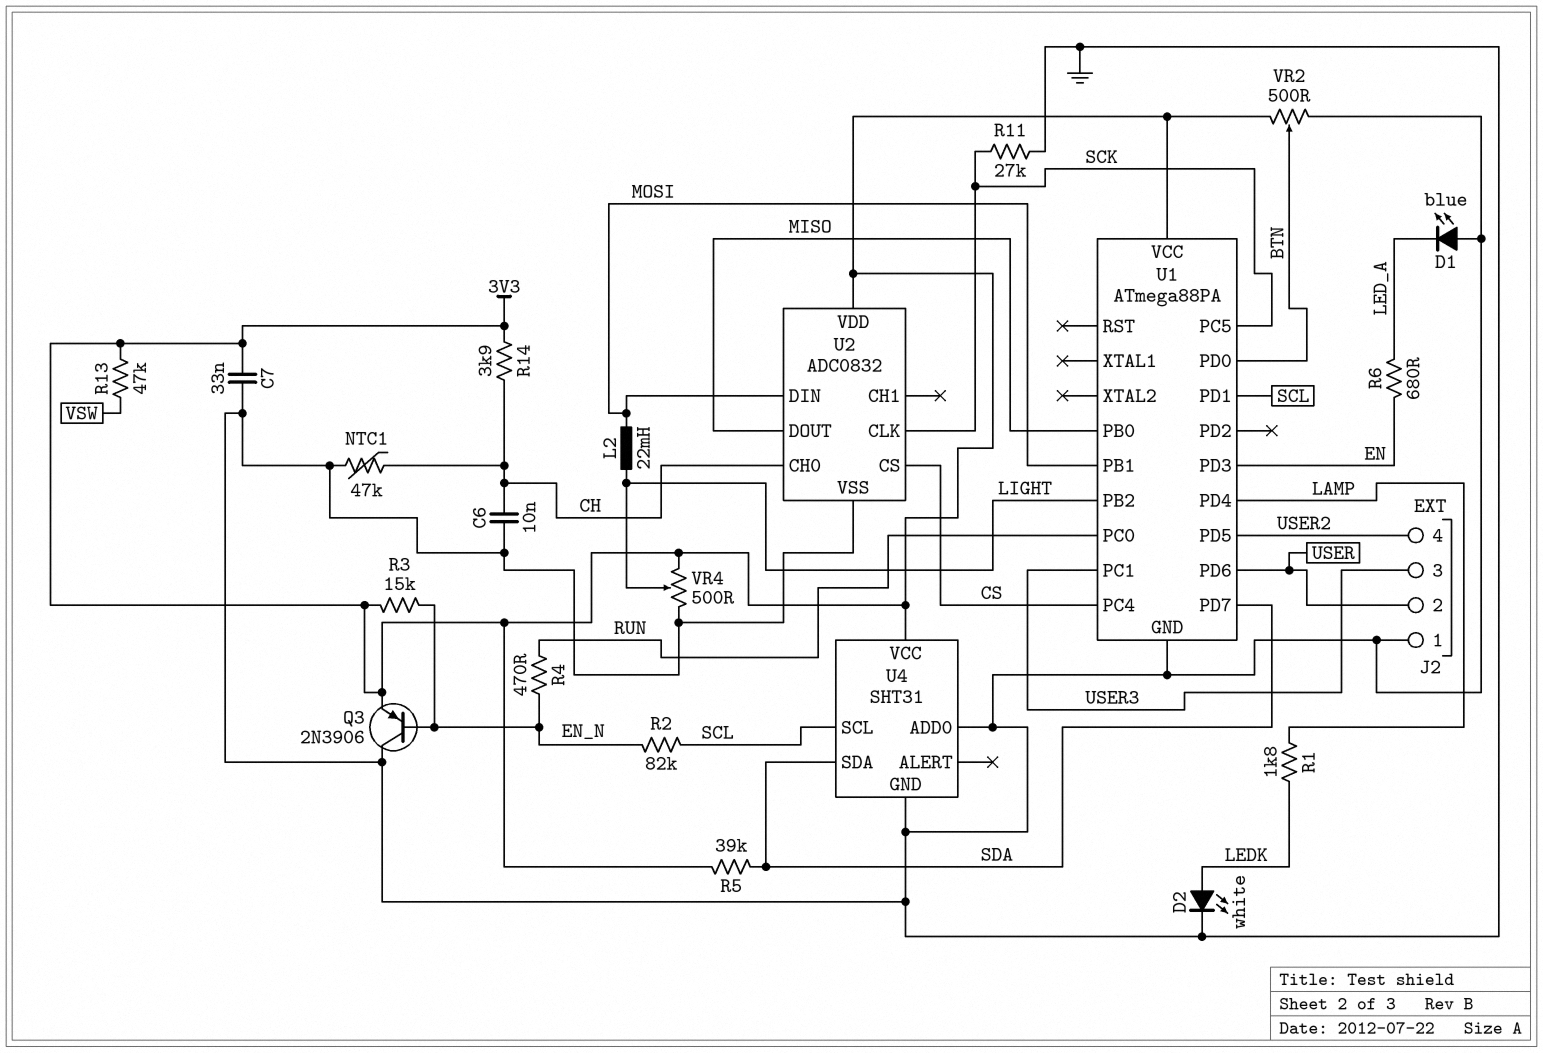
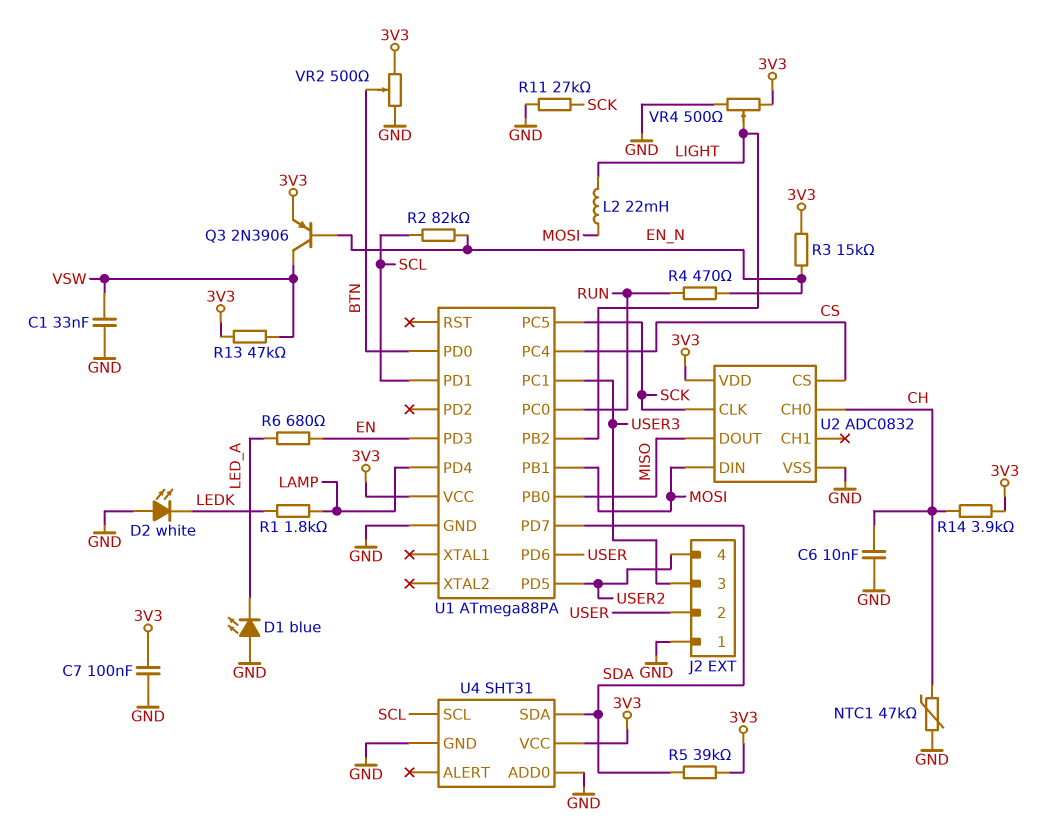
C1: none -> 33nF (GND, VSW)
C7: 33nF (3V3, GND) -> 100nF (3V3, GND)
D2: LED white (A LEDK, K GND) -> LED white (A GND, K LEDK)
Q3: PNP 2N3906 (B EN_N, C GND, E 3V3) -> PNP 2N3906 (B EN_N, C VSW, E 3V3)

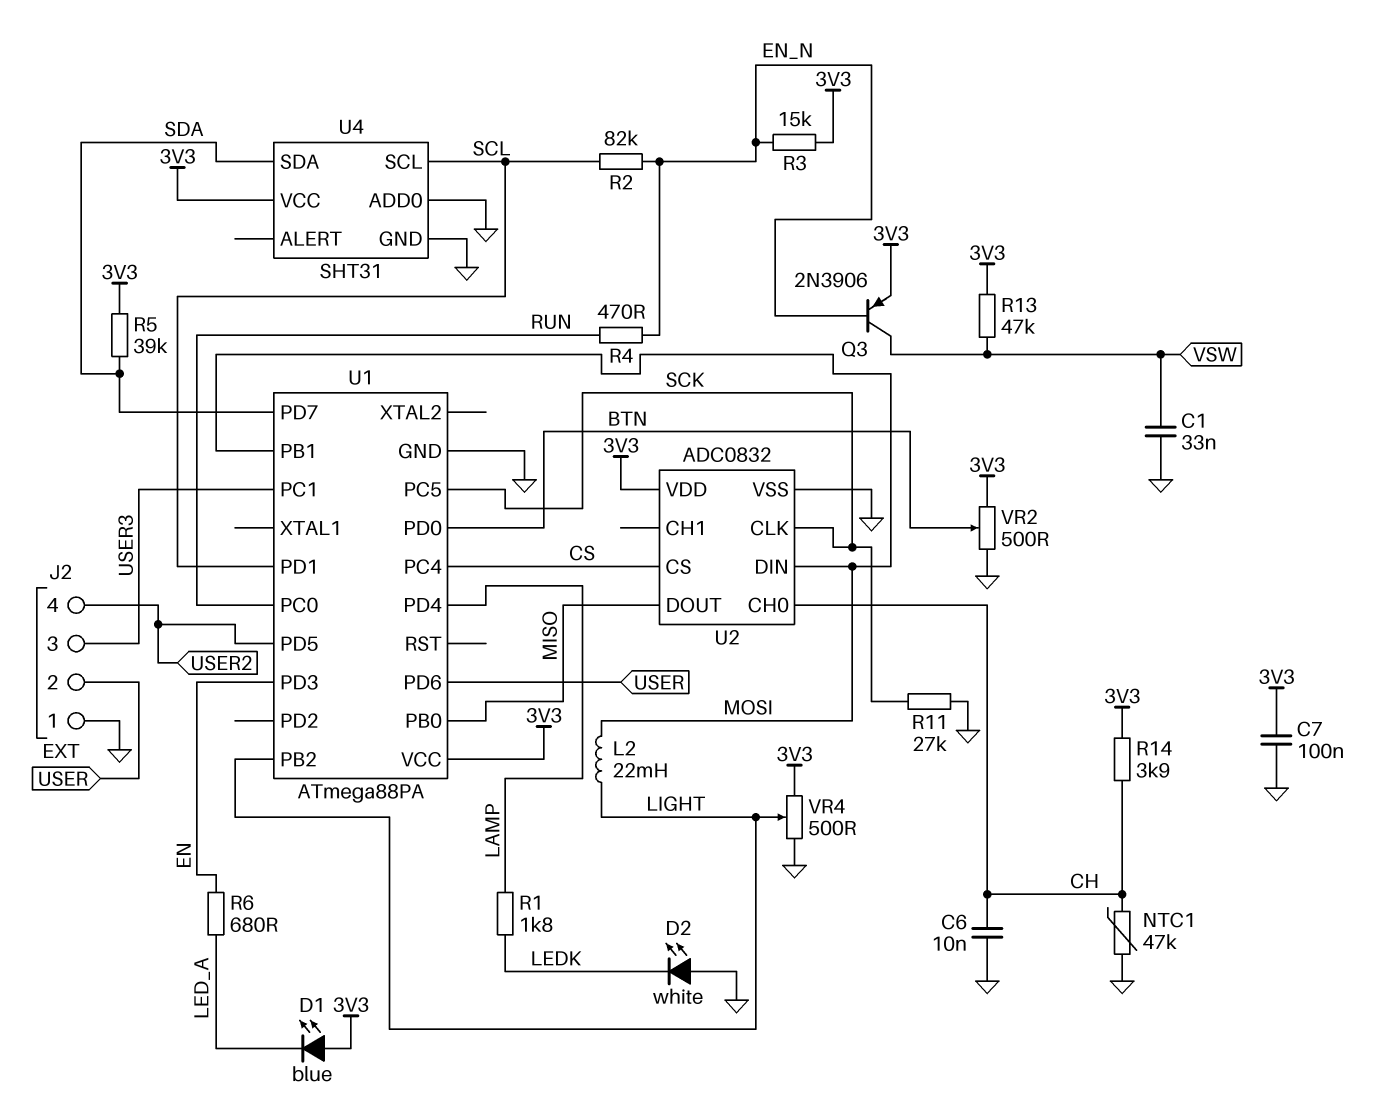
D1: LED blue (A GND, K LED_A) -> LED blue (A 3V3, K LED_A)

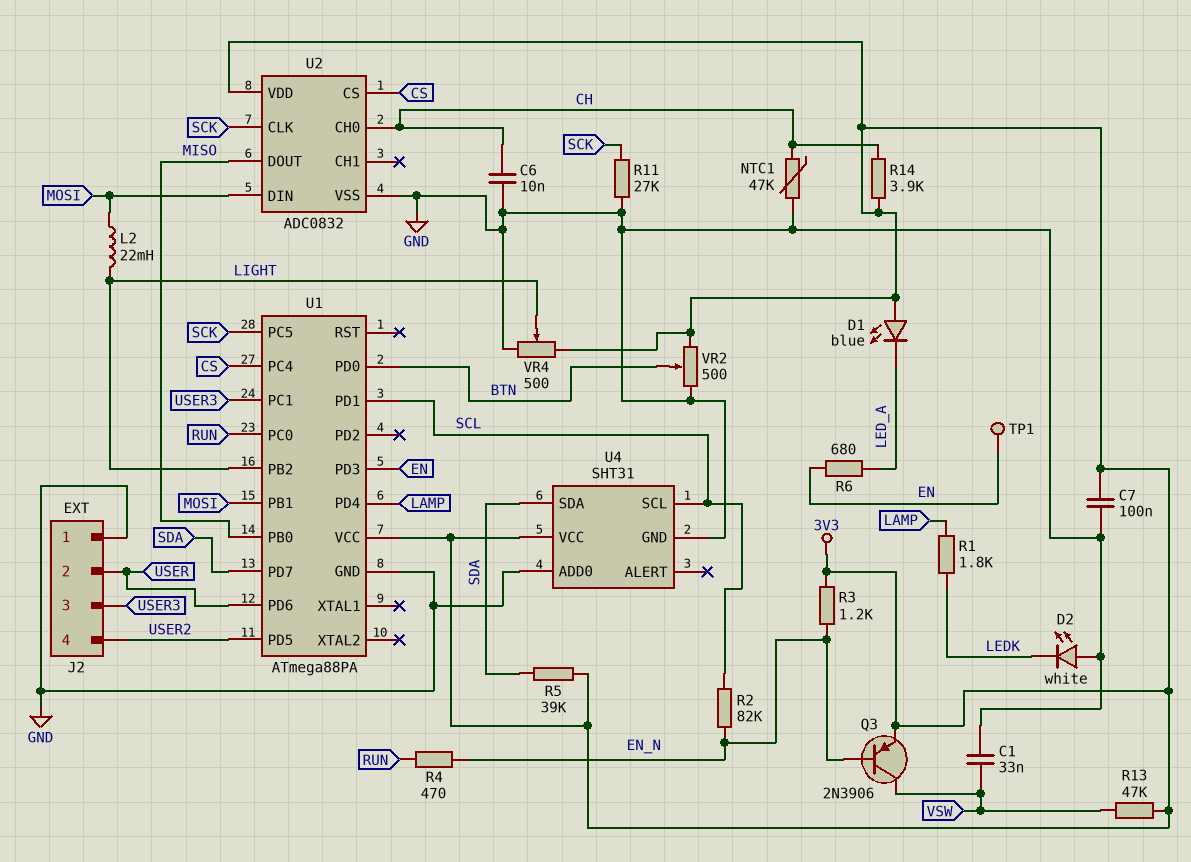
R3: 15k (3V3, EN_N) -> 1.2k (3V3, EN_N)
TP1: none -> test point (EN)

